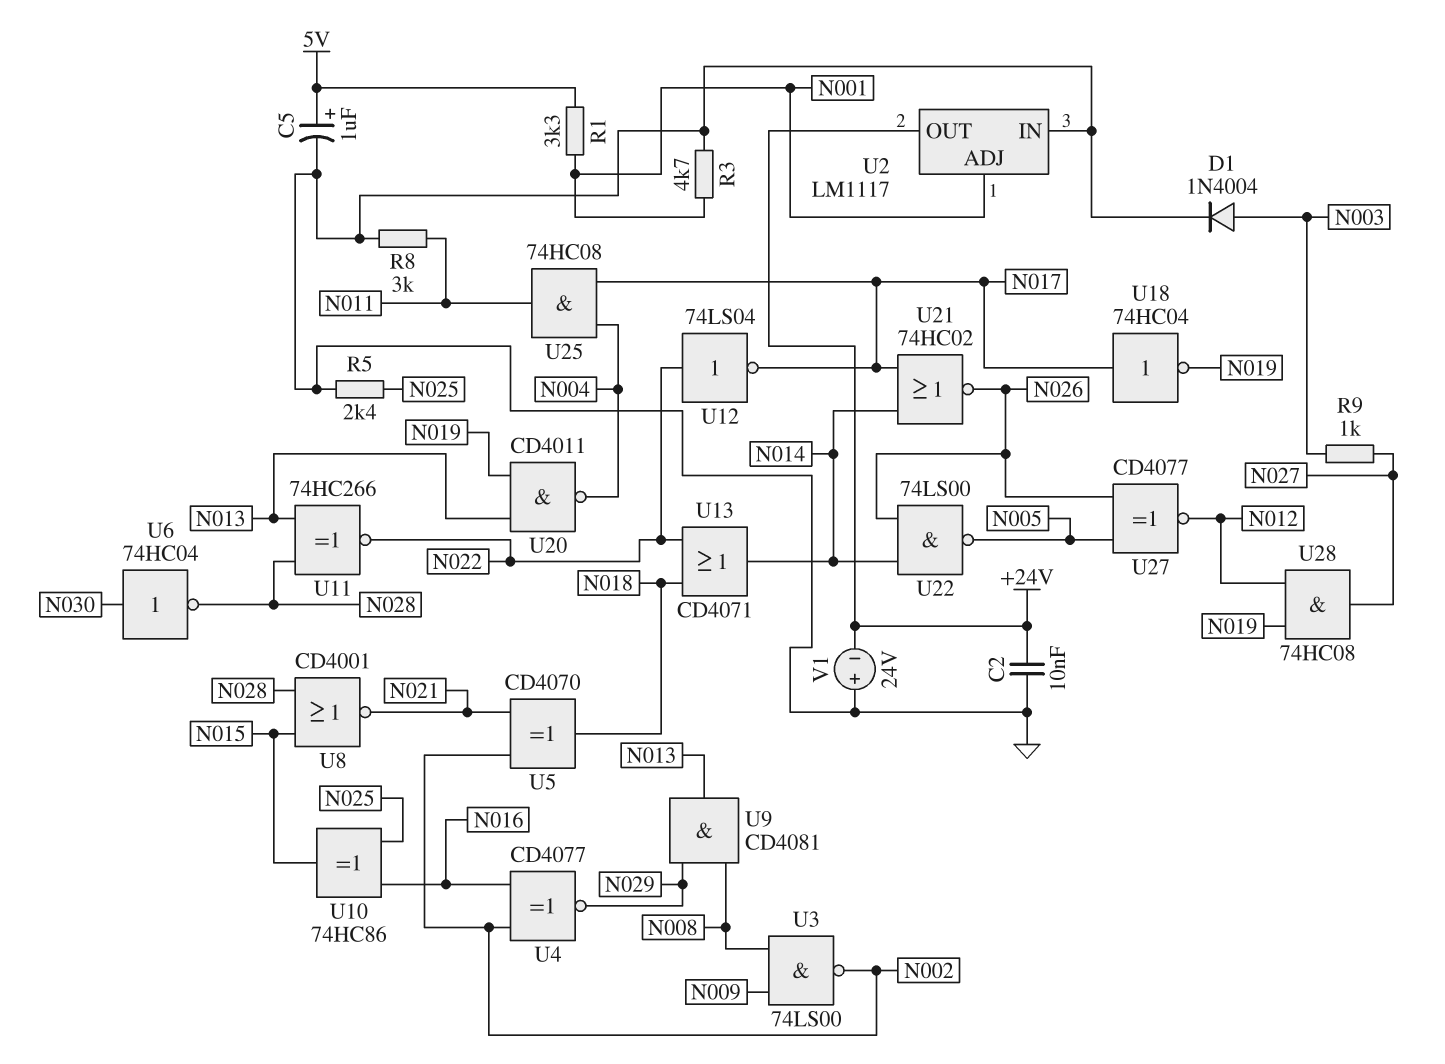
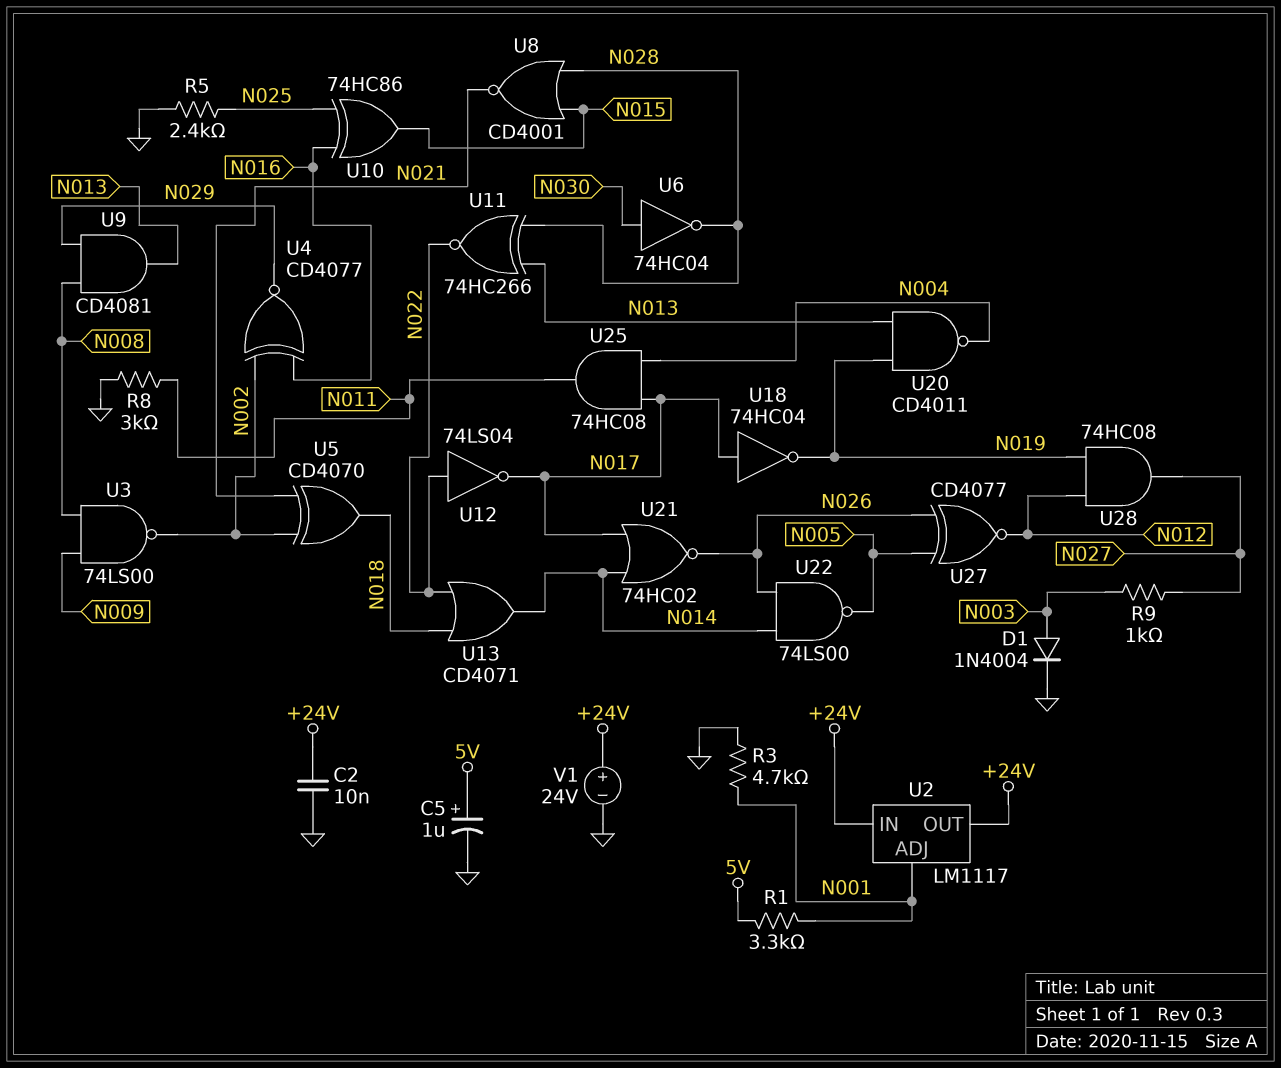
U2 pin IN: GND -> +24V
V1: 24V (plus GND, minus +24V) -> 24V (plus +24V, minus GND)

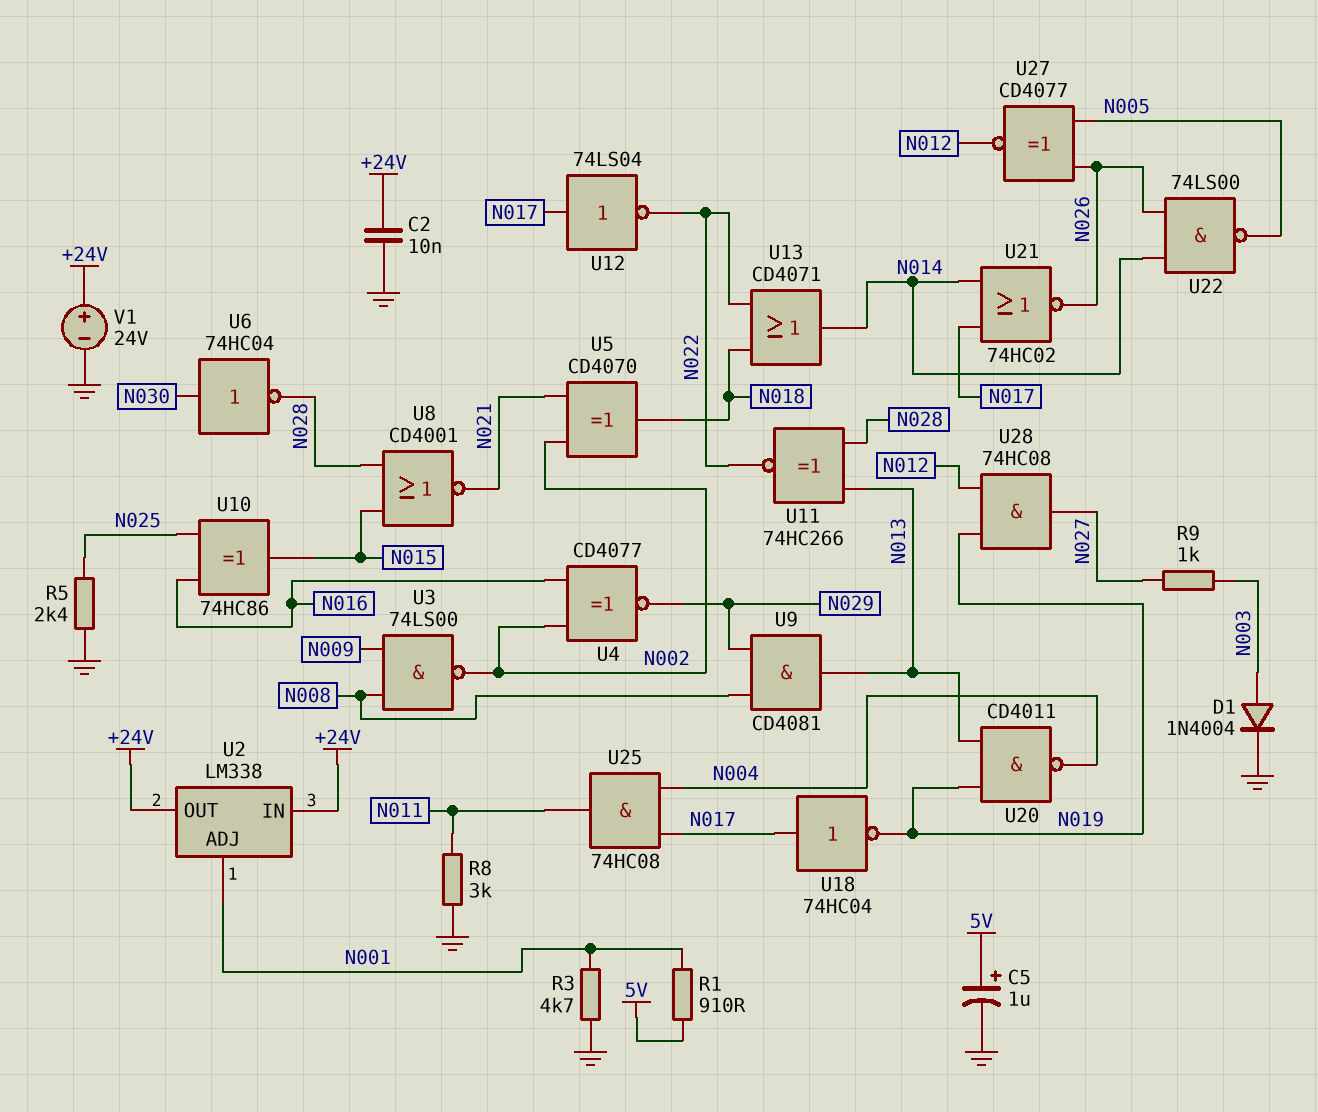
R1: 3.3k (5V, N001) -> 910 (5V, N001)
U2: LM1117 -> LM338
U12: NOT 74LS04 (in N022, out N017) -> NOT 74LS04 (in N017, out N022)

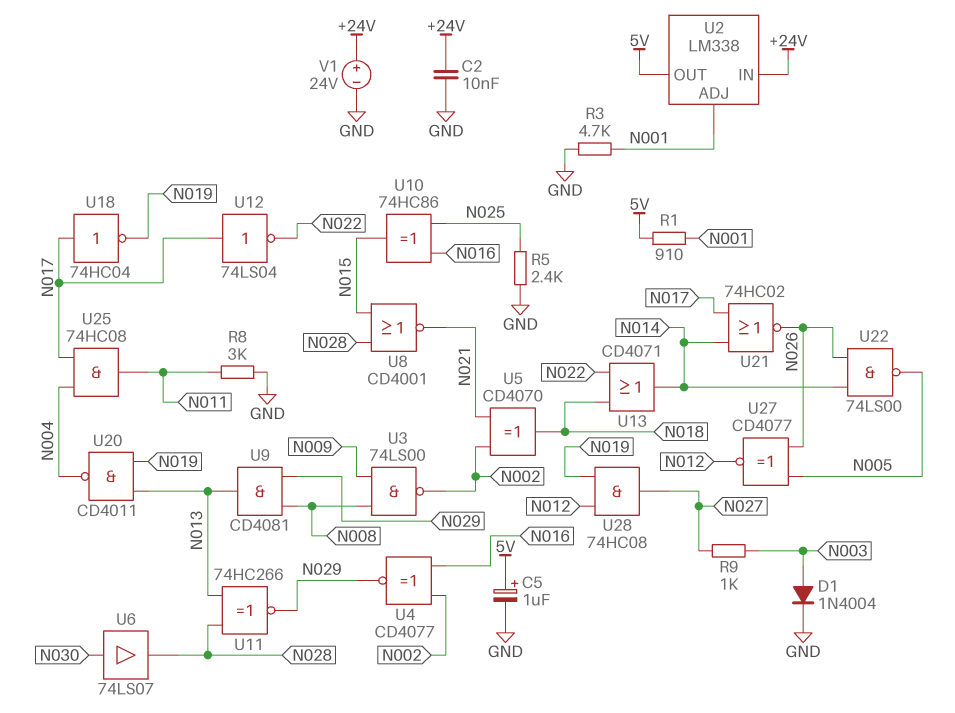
U2 pin OUT: +24V -> 5V
U6: NOT 74HC04 (in N030, out N028) -> buffer 74LS07 (in N030, out N028)
U11: XNOR 74HC266 (in N013, in N028, out N022) -> XNOR 74HC266 (in N013, in N028, out N029)

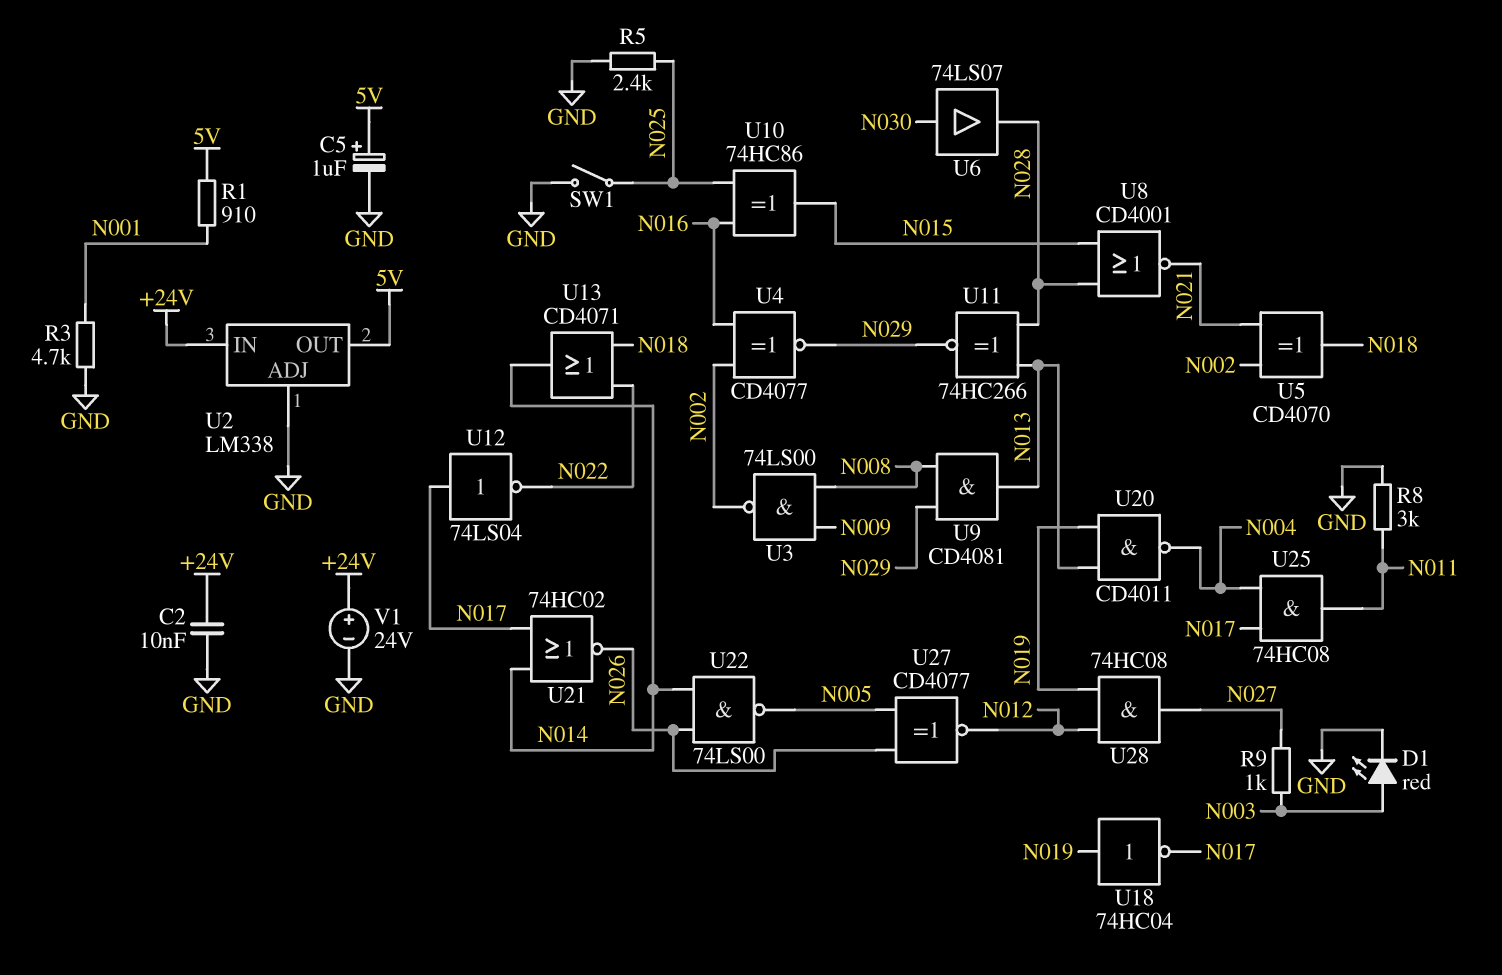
D1: diode 1N4004 (A N003, K GND) -> LED red (A N003, K GND)
SW1: none -> switch (GND, N025)
U2 pin ADJ: N001 -> GND
U18: NOT 74HC04 (in N017, out N019) -> NOT 74HC04 (in N019, out N017)

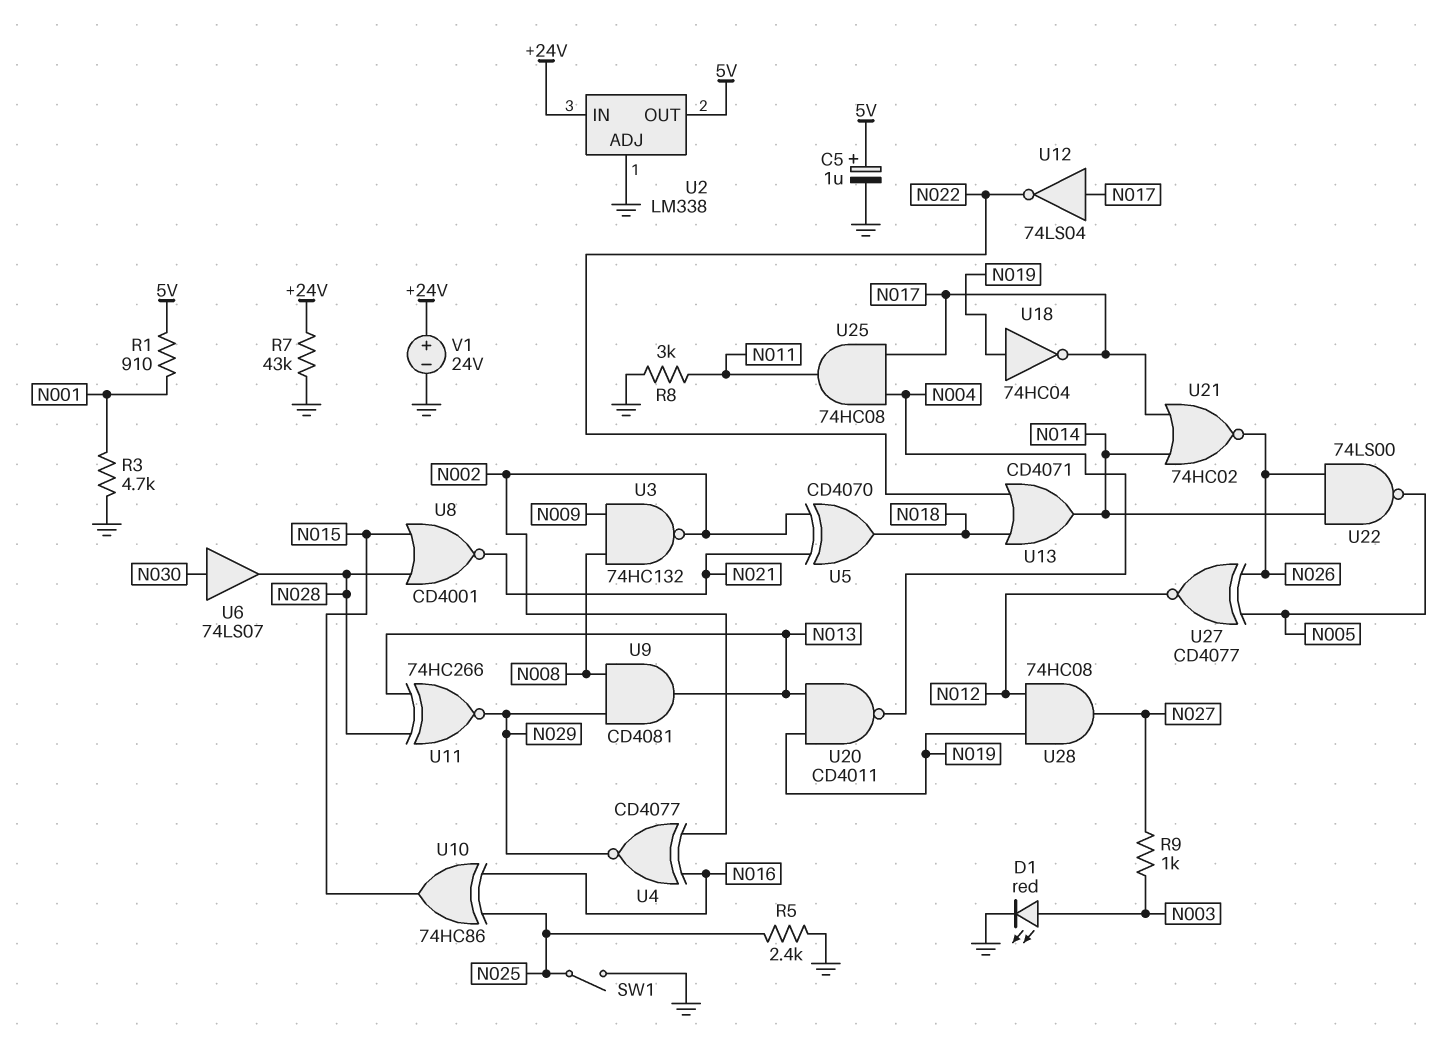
C2: 10nF (+24V, GND) -> none
R7: none -> 43k (+24V, GND)
U3: NAND 74LS00 (in N008, in N009, out N002) -> NAND 74HC132 (in N008, in N009, out N002)

